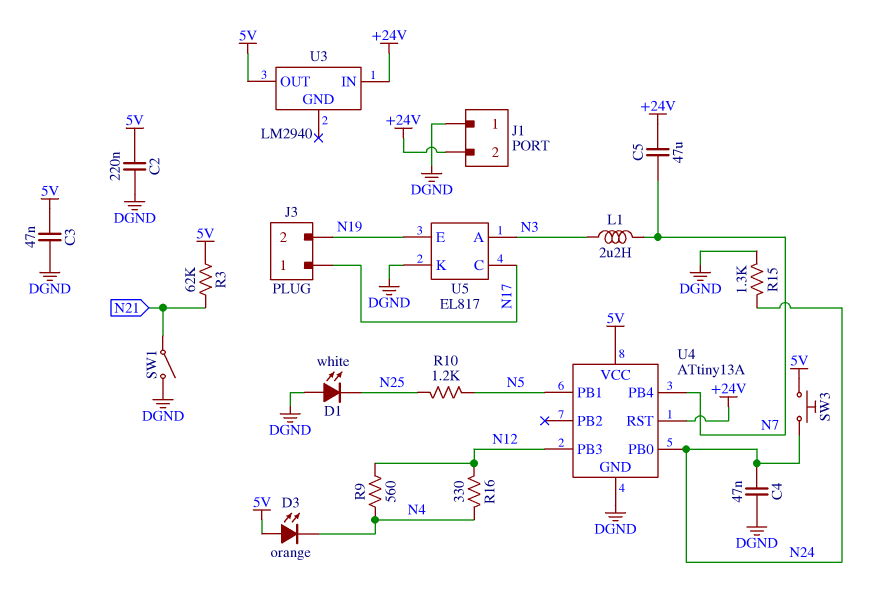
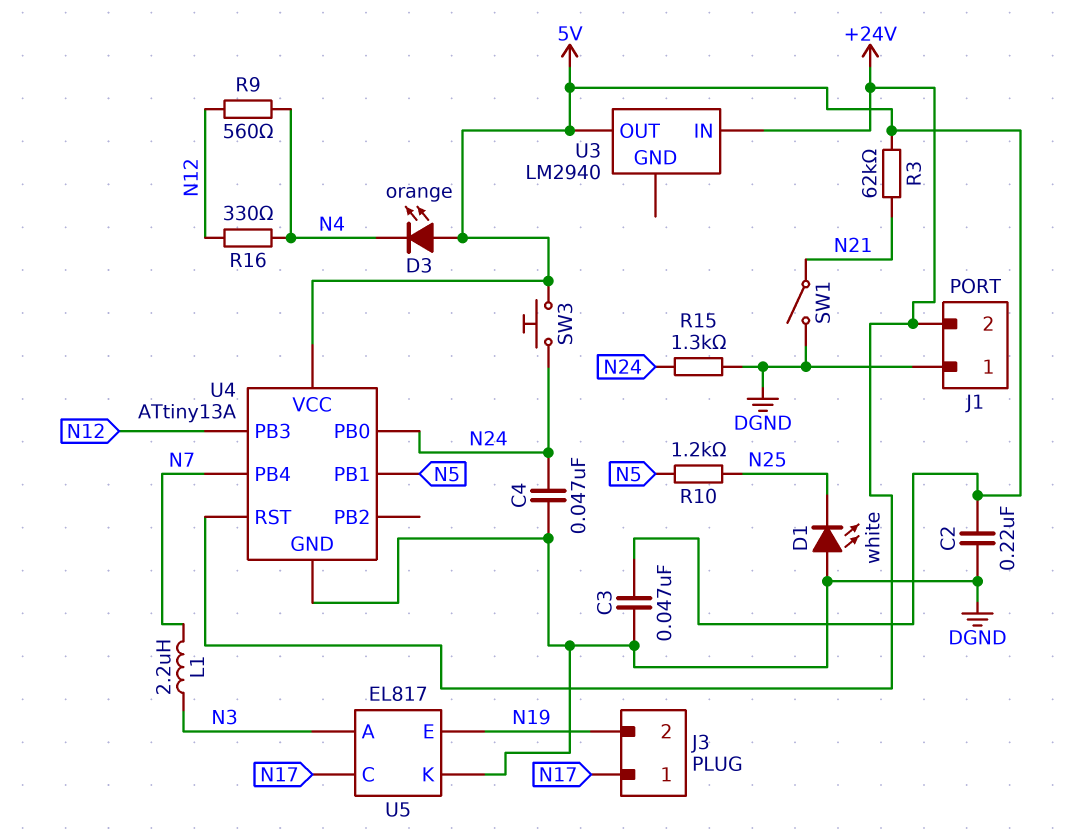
C5: 47uF (+24V, N7) -> none

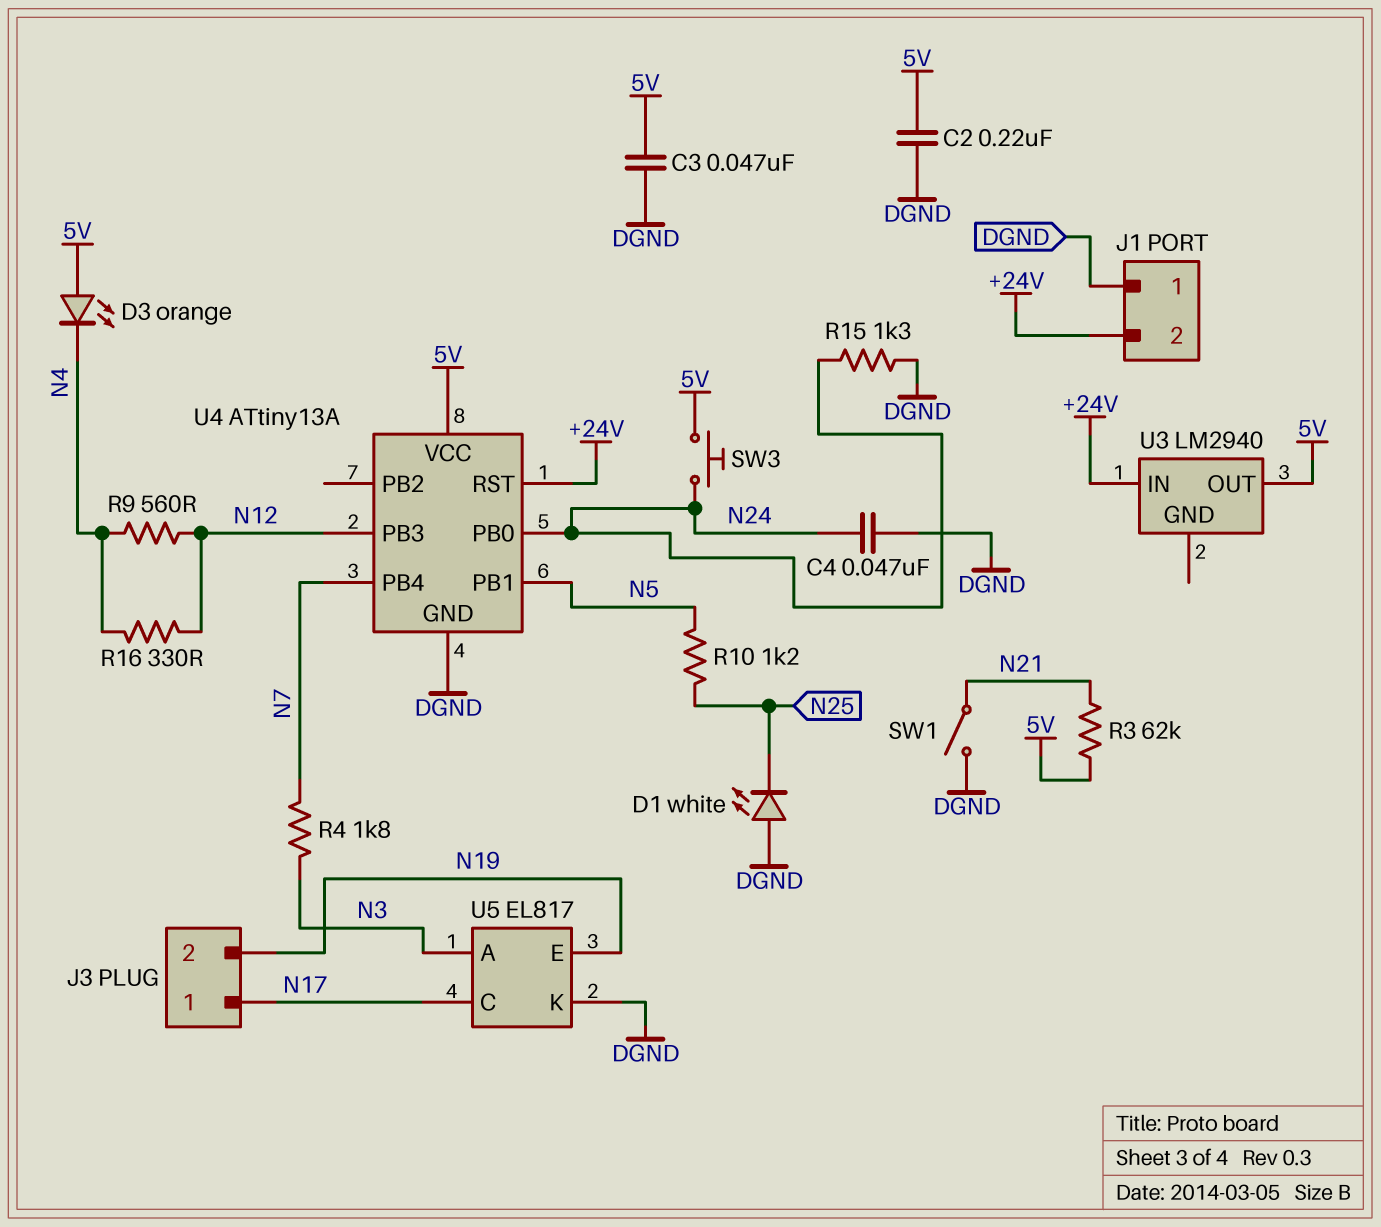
L1: 2.2uH (N3, N7) -> none
R4: none -> 1.8k (N3, N7)

